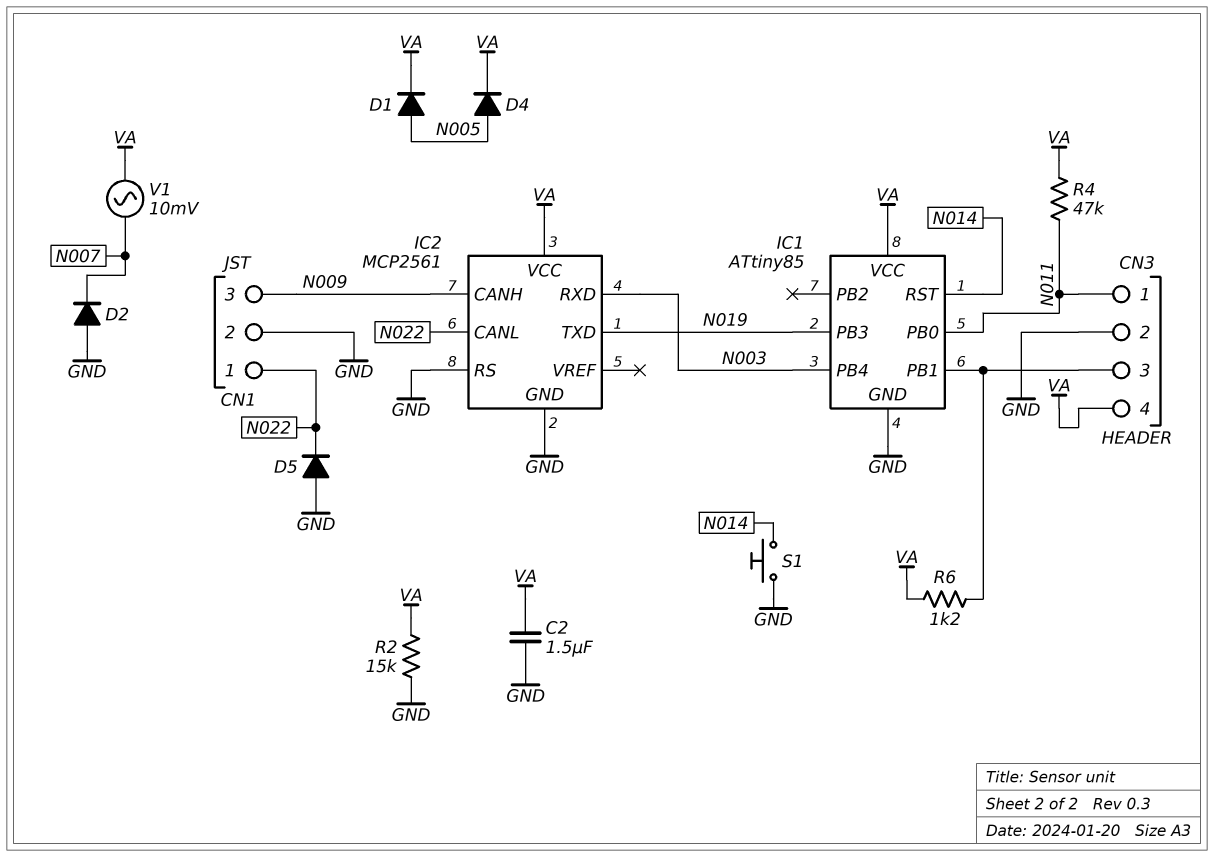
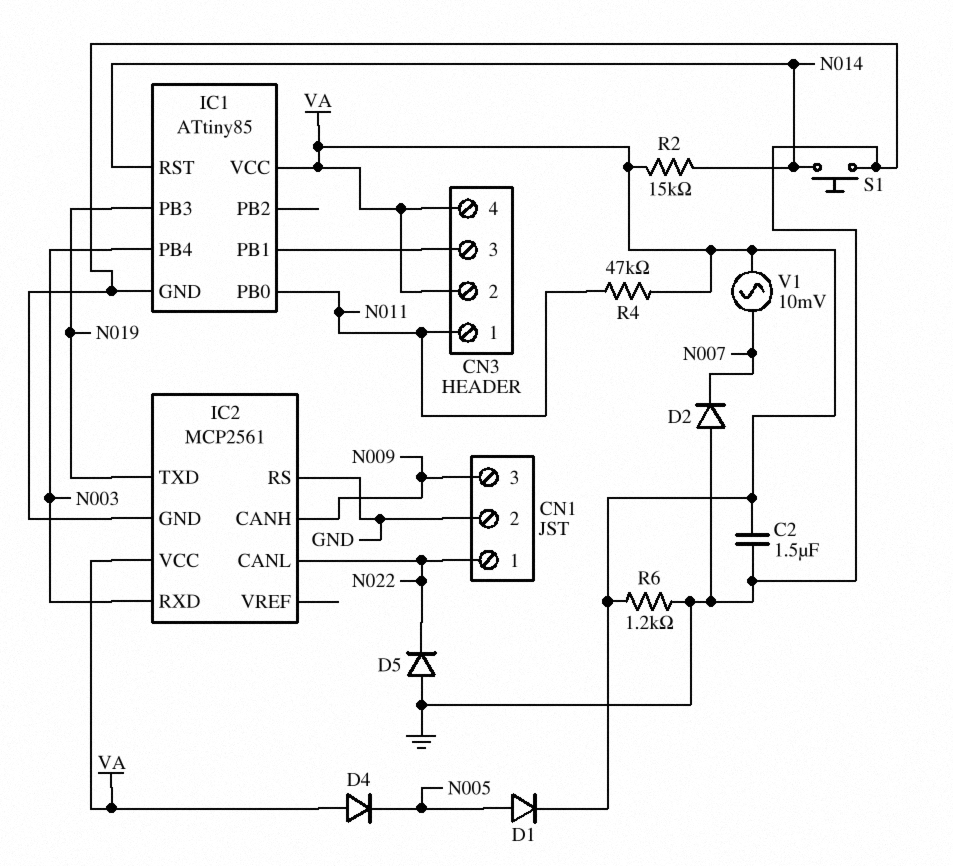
CN3 pin 2: GND -> VA
D4: diode (A N005, K VA) -> diode (A VA, K N005)
R2: 15k (GND, VA) -> 15k (N014, VA)
R6: 1.2k (CN3/3, VA) -> 1.2k (GND, VA)

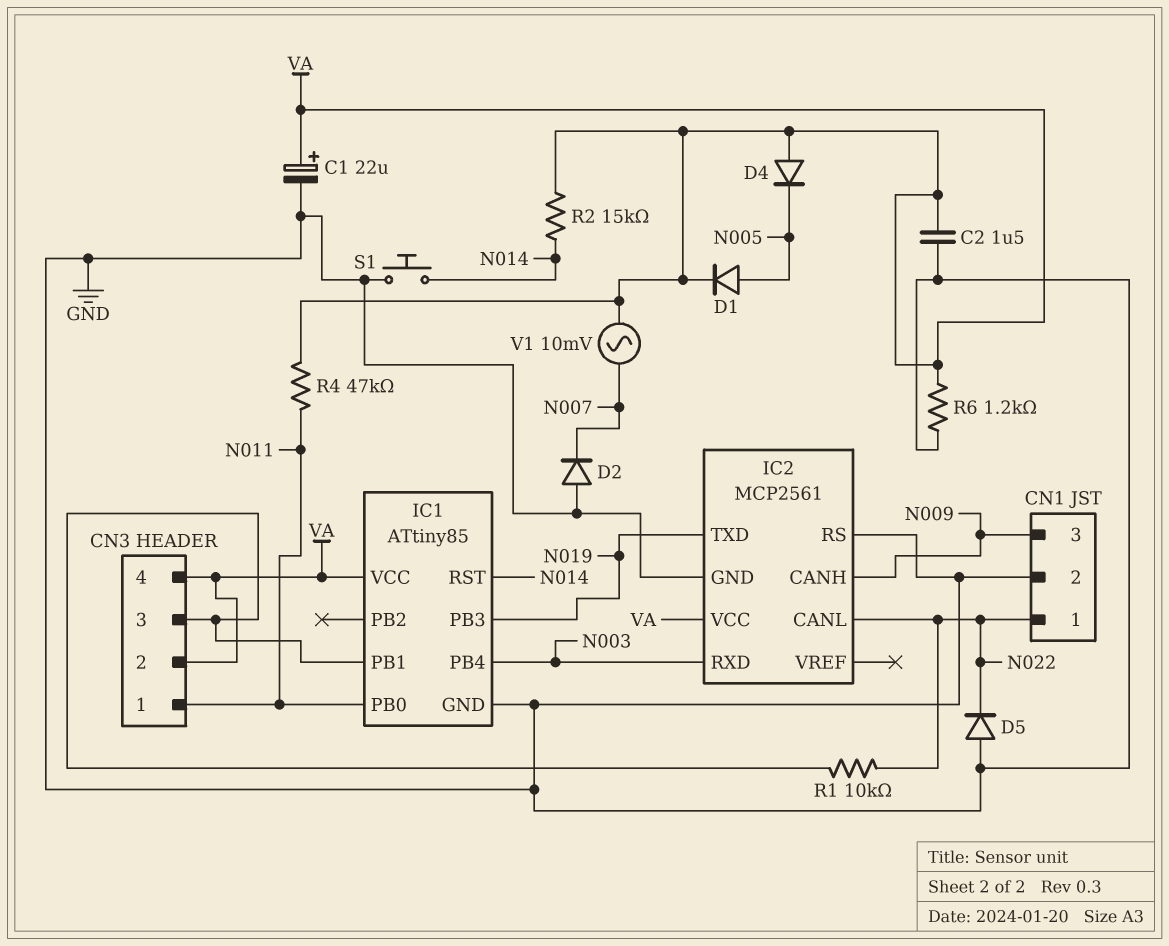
C1: none -> 22uF (plus VA, minus GND)
R1: none -> 10k (CN3/3, N022)

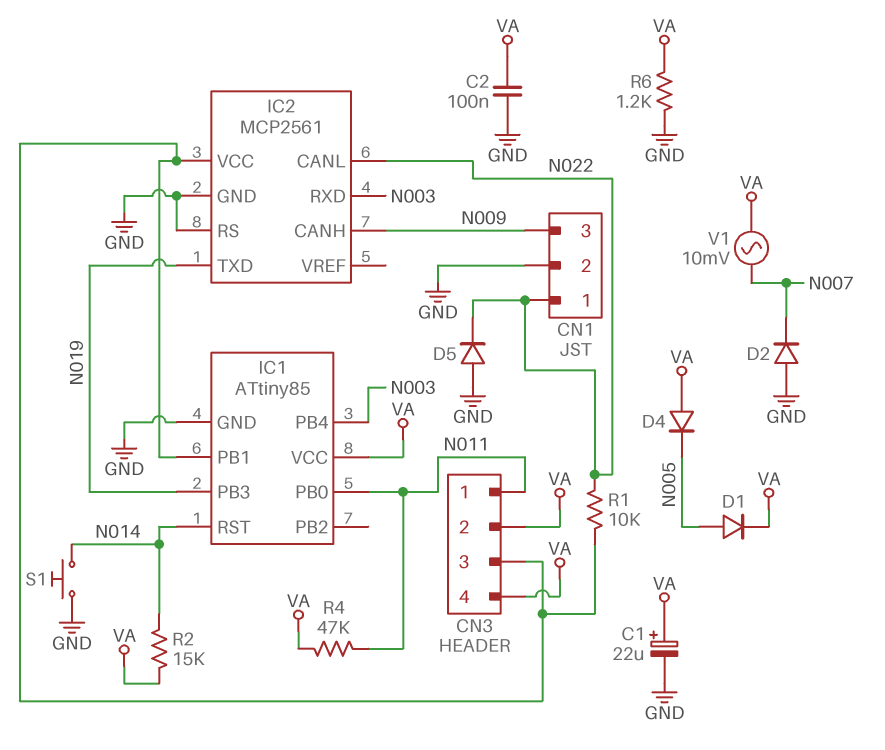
C2: 1.5uF (GND, VA) -> 100nF (GND, VA)
IC2 pin VCC: VA -> CN3/3

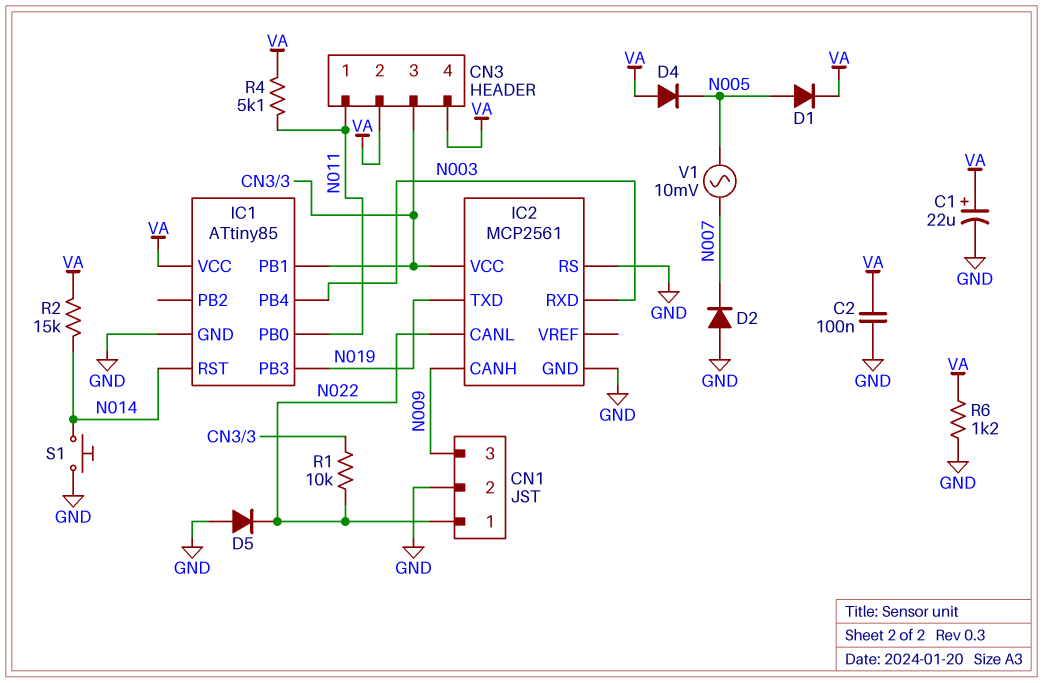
R4: 47k (N011, VA) -> 5.1k (N011, VA)
V1: AC 10mV (N007, VA) -> AC 10mV (N005, N007)

